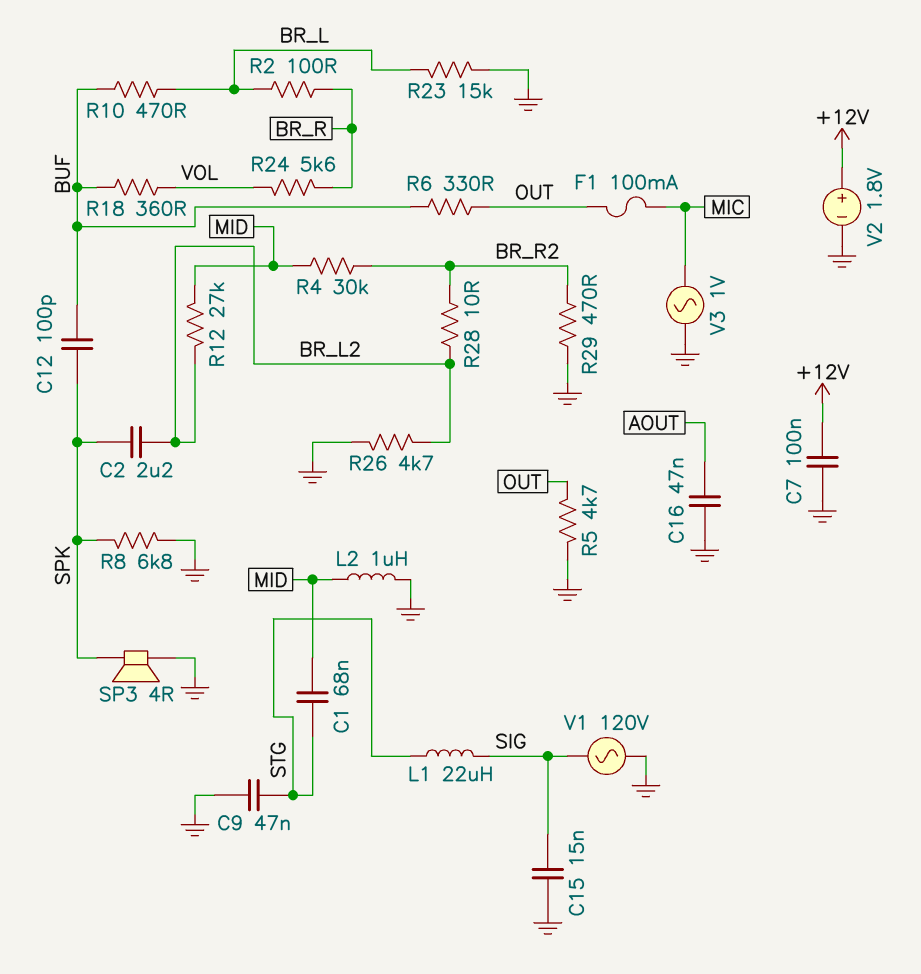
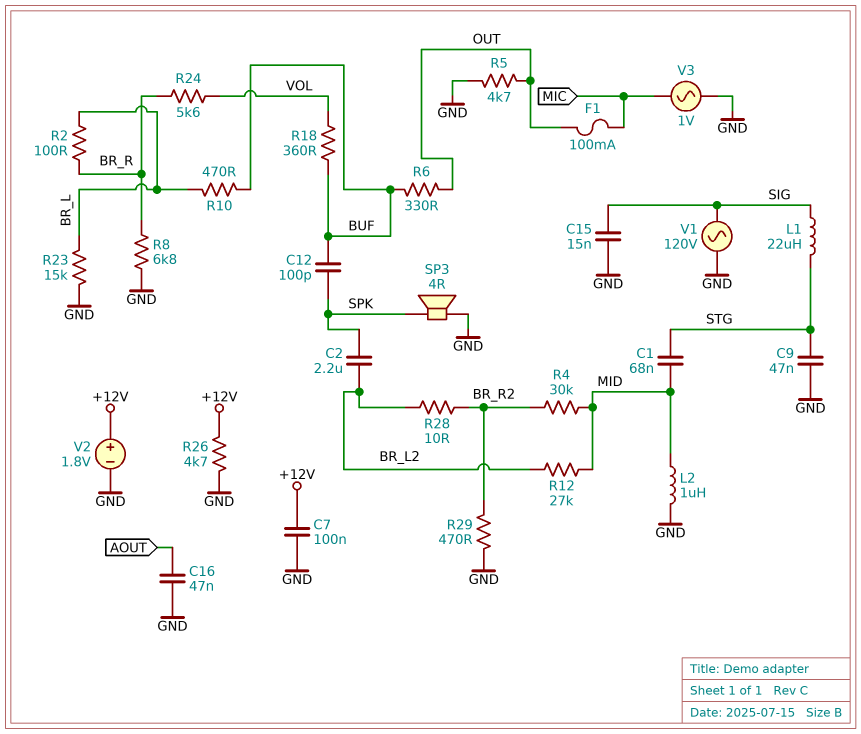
R8: 6.8k (GND, SPK) -> 6.8k (BR_R, GND)
R26: 4.7k (BR_L2, GND) -> 4.7k (+12V, GND)

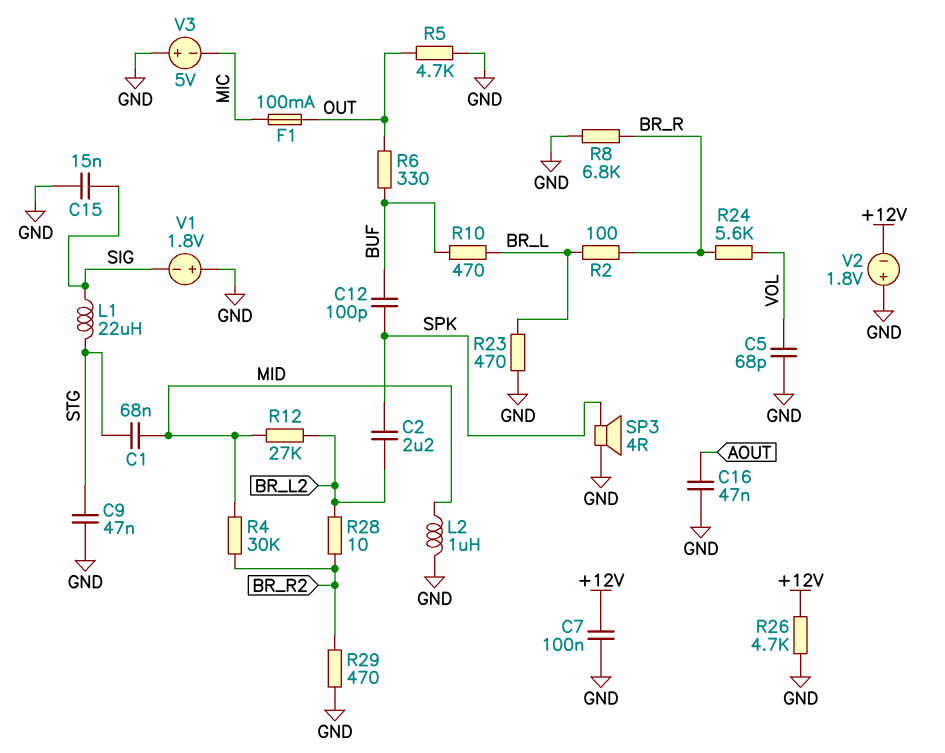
C5: none -> 68pF (GND, VOL)
R18: 360 (BUF, VOL) -> none
R23: 15k (BR_L, GND) -> 470 (BR_L, GND)
V1: AC 120V (GND, SIG) -> 1.8V (plus GND, minus SIG)
V2: 1.8V (plus +12V, minus GND) -> 1.8V (plus GND, minus +12V)
V3: AC 1V (GND, MIC) -> 5V (plus GND, minus MIC)

